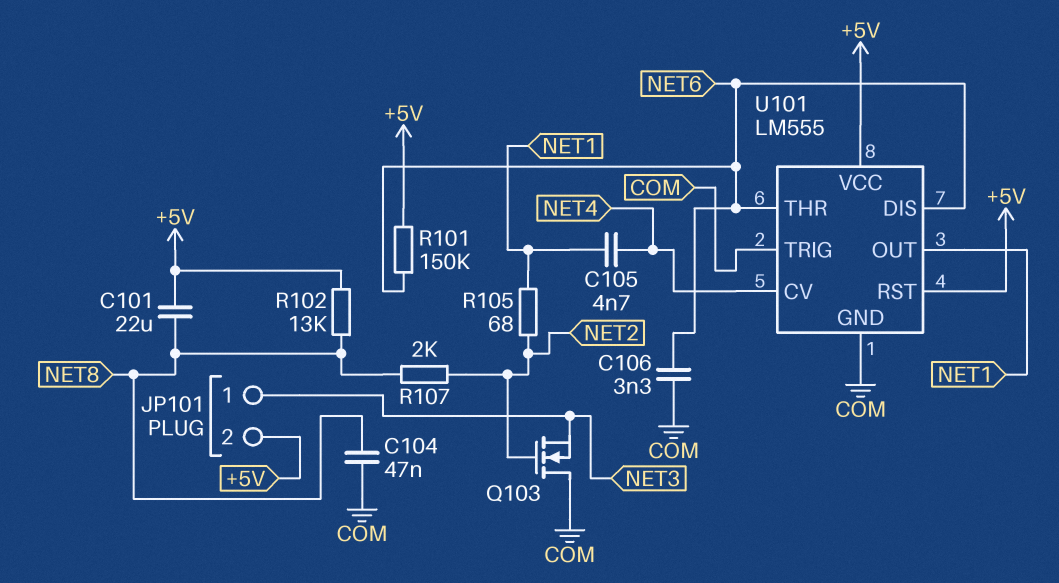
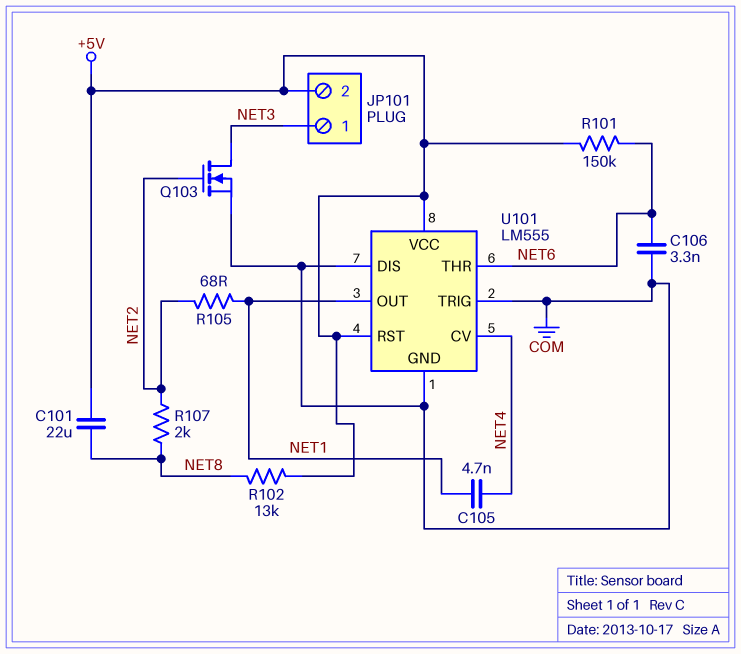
C104: 47nF (COM, NET8) -> none
Q103: NMOS (G NET2, D COM, S NET3) -> NMOS (G NET2, D NET3, S COM)
U101 pin DIS: NET6 -> COM

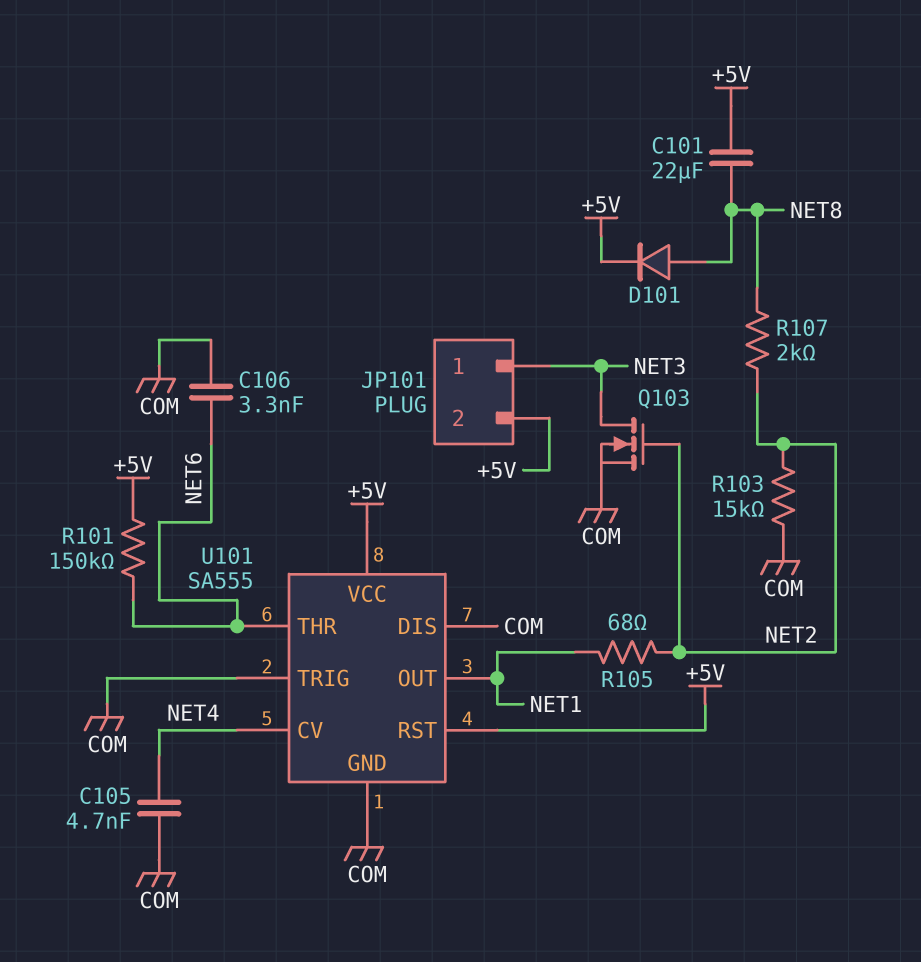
C105: 4.7nF (NET1, NET4) -> 4.7nF (COM, NET4)
D101: none -> diode (A NET8, K +5V)
R102: 13k (+5V, NET8) -> none
R103: none -> 15k (COM, NET2)
U101: LM555 -> SA555

